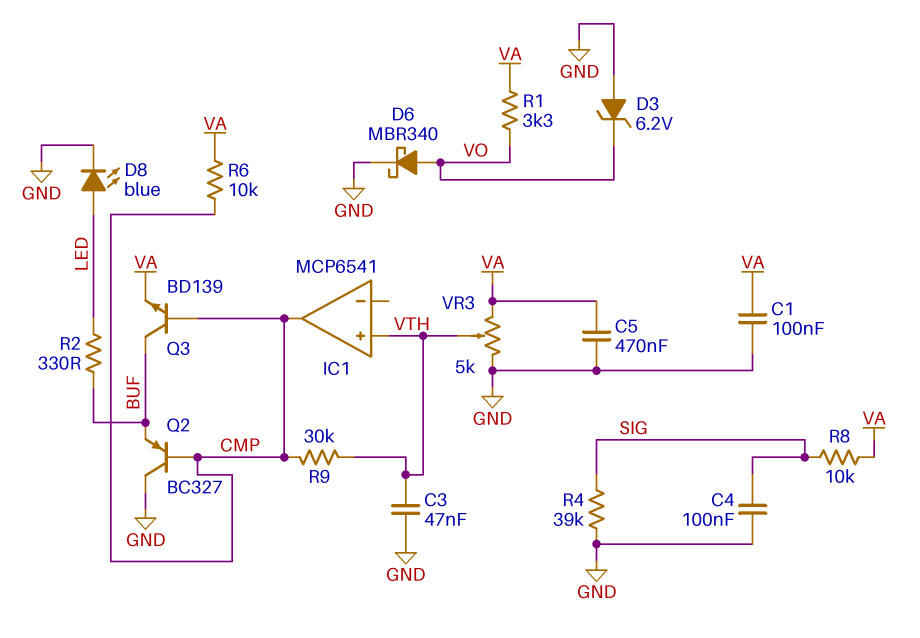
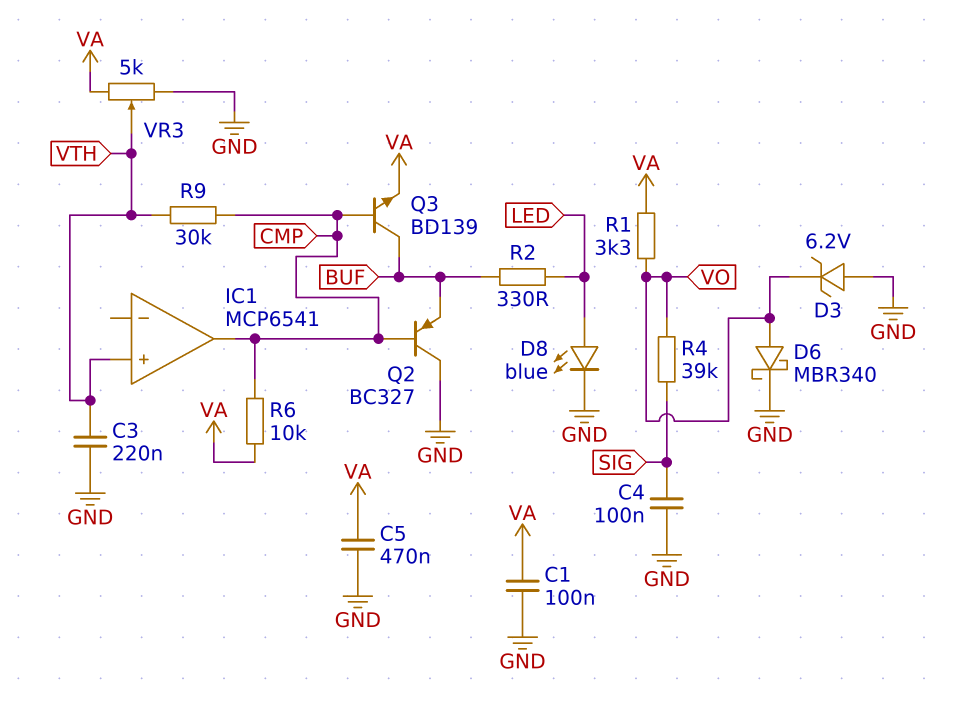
C3: 47nF (GND, VTH) -> 220nF (GND, VTH)
R4: 39k (GND, SIG) -> 39k (SIG, VO)
R8: 10k (SIG, VA) -> none

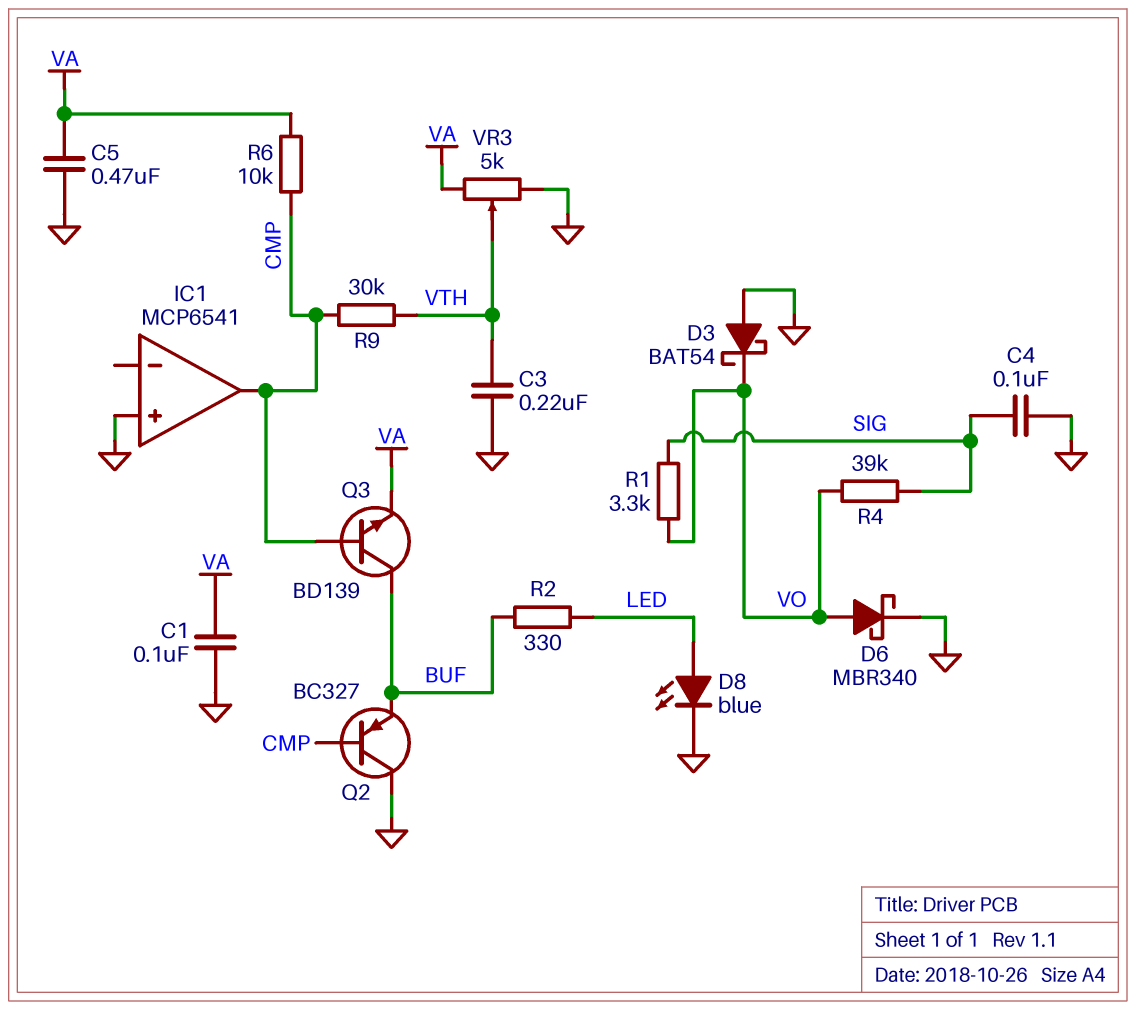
D3: zener 6.2V (A GND, K VO) -> schottky BAT54 (A GND, K VO)
IC1 pin in+: VTH -> GND
R1: 3.3k (VA, VO) -> 3.3k (SIG, VO)

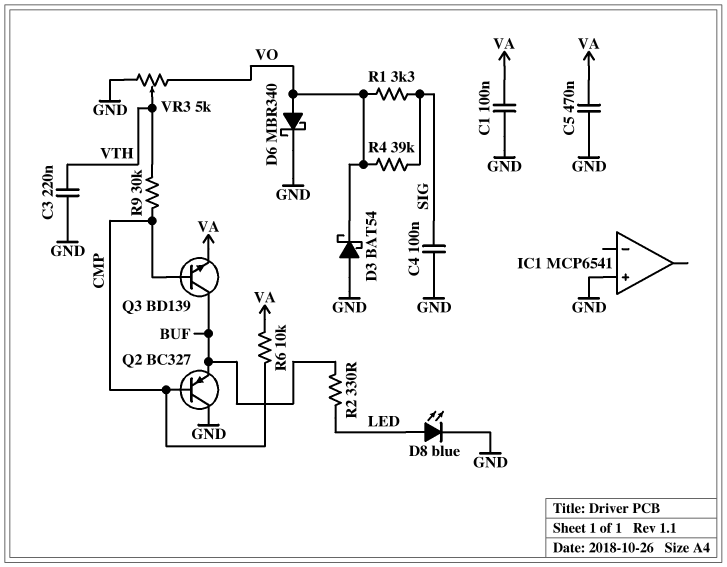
IC1 pin out: CMP -> none
VR3: 5k (GND, VA, wiper VTH) -> 5k (GND, VO, wiper VTH)

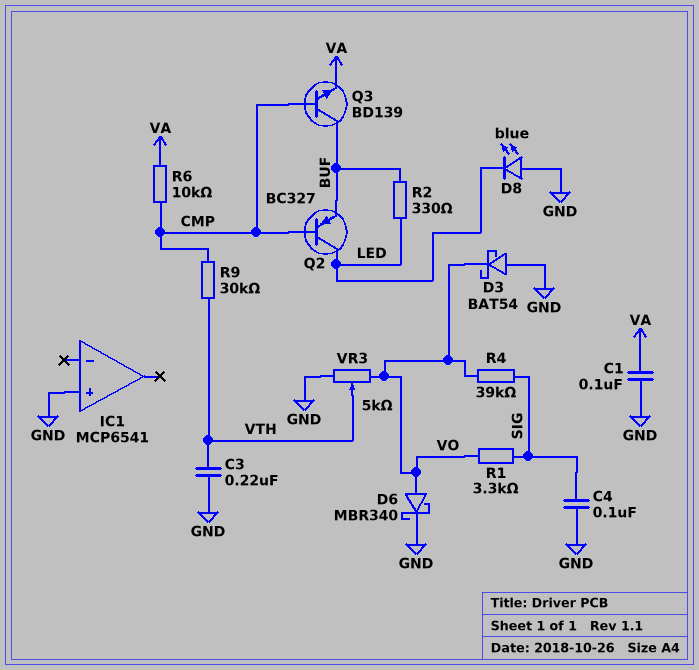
C5: 470nF (GND, VA) -> none
D8: LED blue (A LED, K GND) -> LED blue (A GND, K LED)
Q2: PNP BC327 (B CMP, C GND, E BUF) -> PNP BC327 (B CMP, C LED, E BUF)

